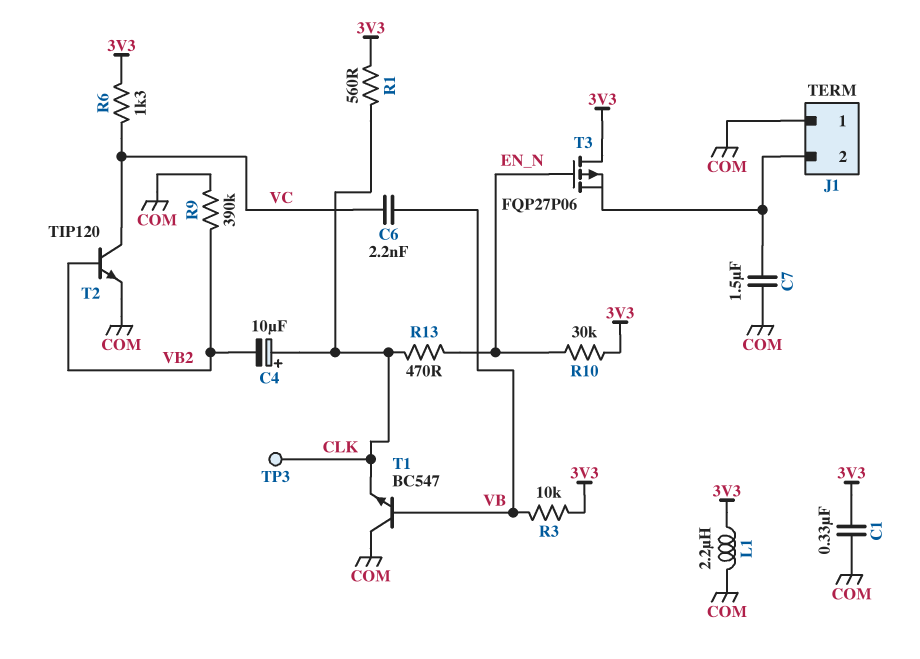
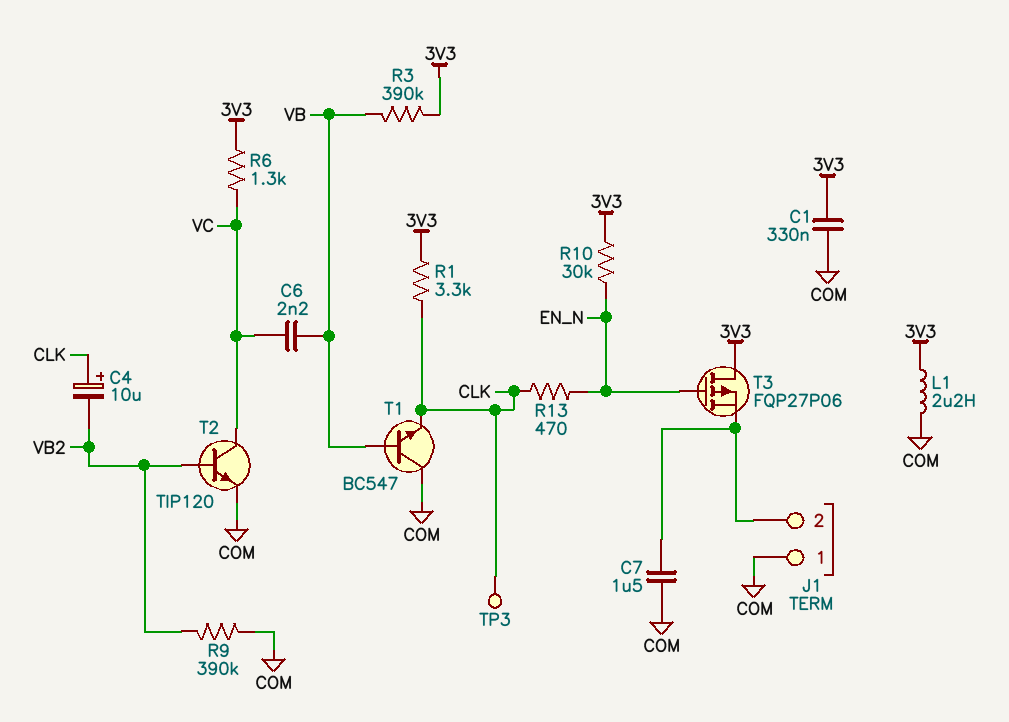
R1: 560 (3V3, CLK) -> 3.3k (3V3, CLK)
R3: 10k (3V3, VB) -> 390k (3V3, VB)

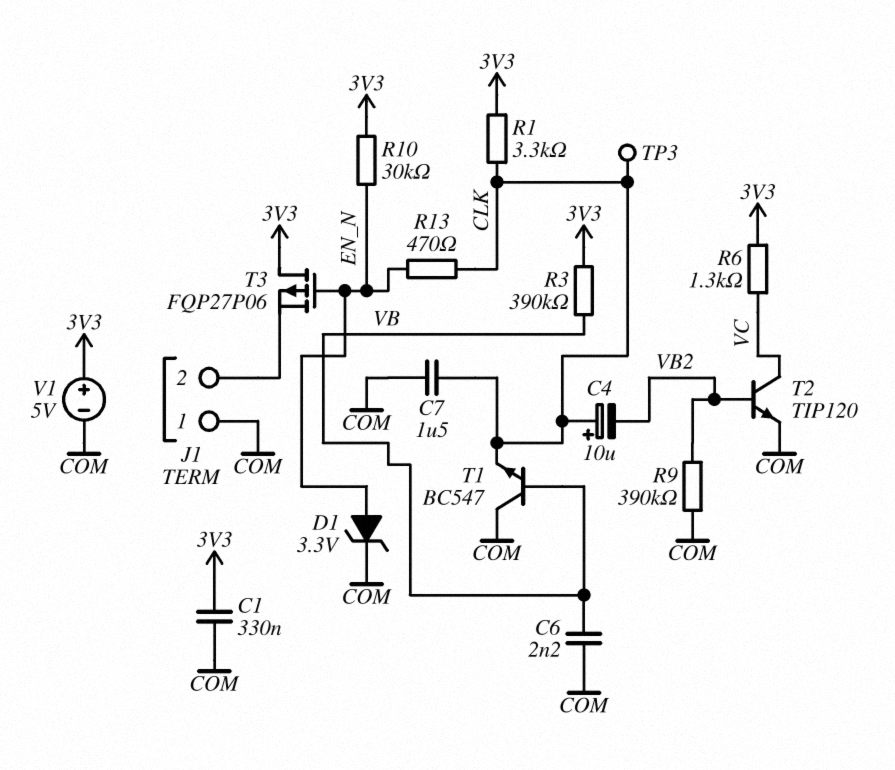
C6: 2.2nF (VB, VC) -> 2.2nF (COM, VB)
C7: 1.5uF (COM, J1/2) -> 1.5uF (CLK, COM)
D1: none -> zener 3.3V (A EN_N, K COM)
L1: 2.2uH (3V3, COM) -> none
V1: none -> 5V (plus 3V3, minus COM)

